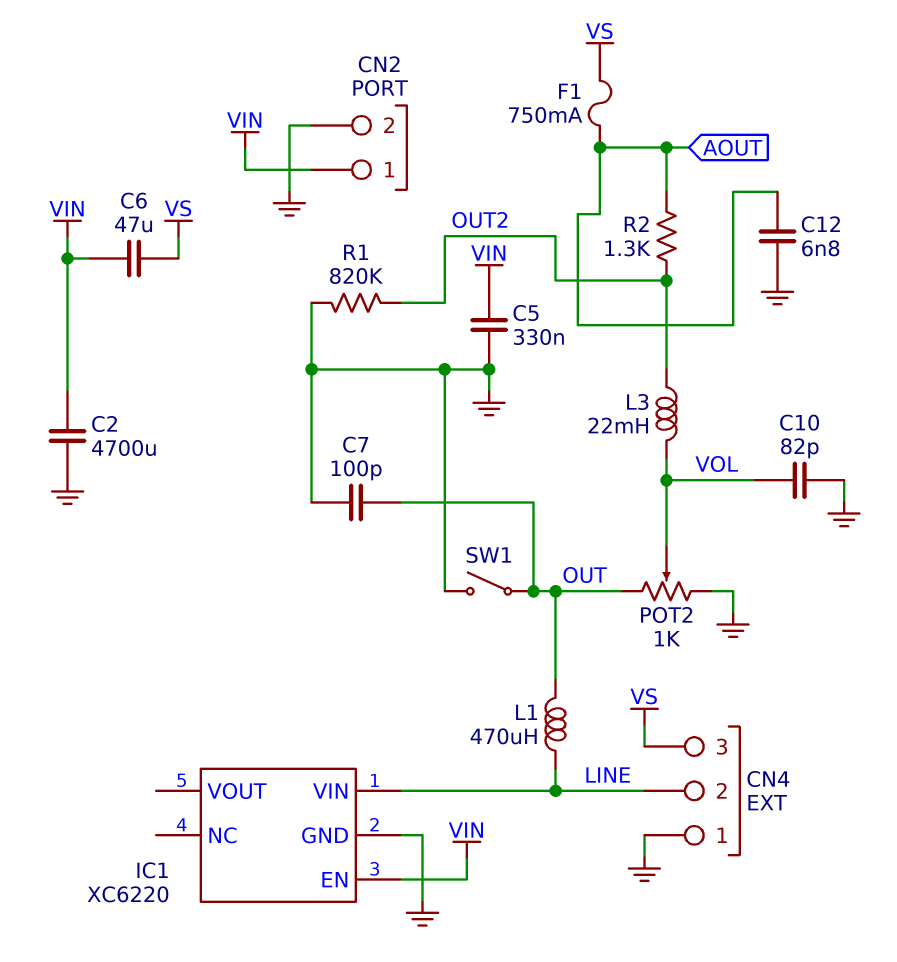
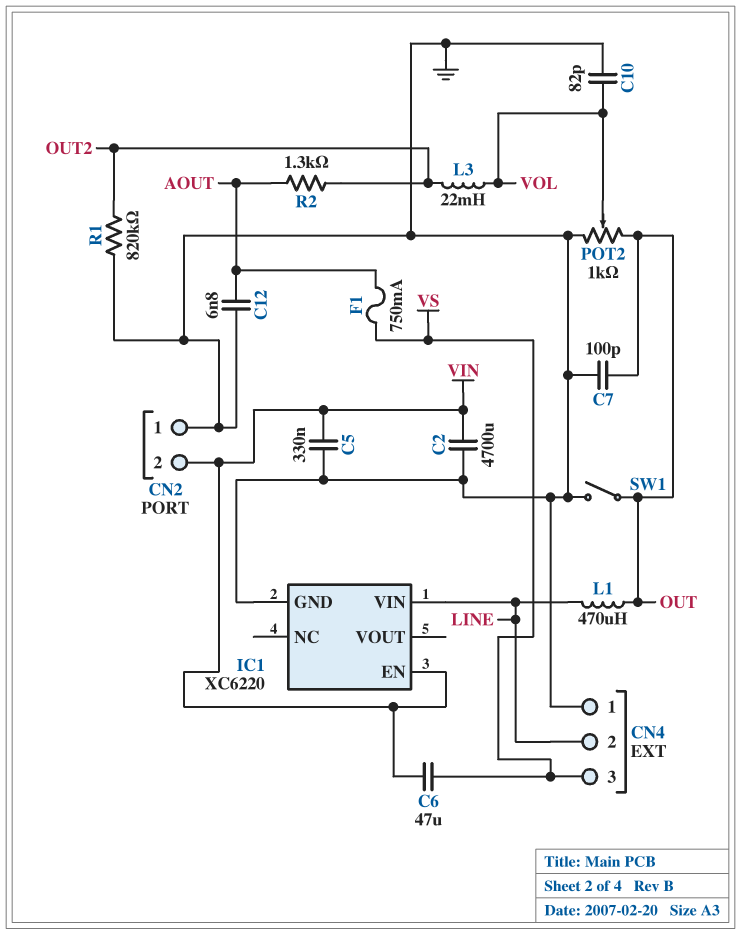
CN2 pin 1: VIN -> GND
CN2 pin 2: GND -> VIN

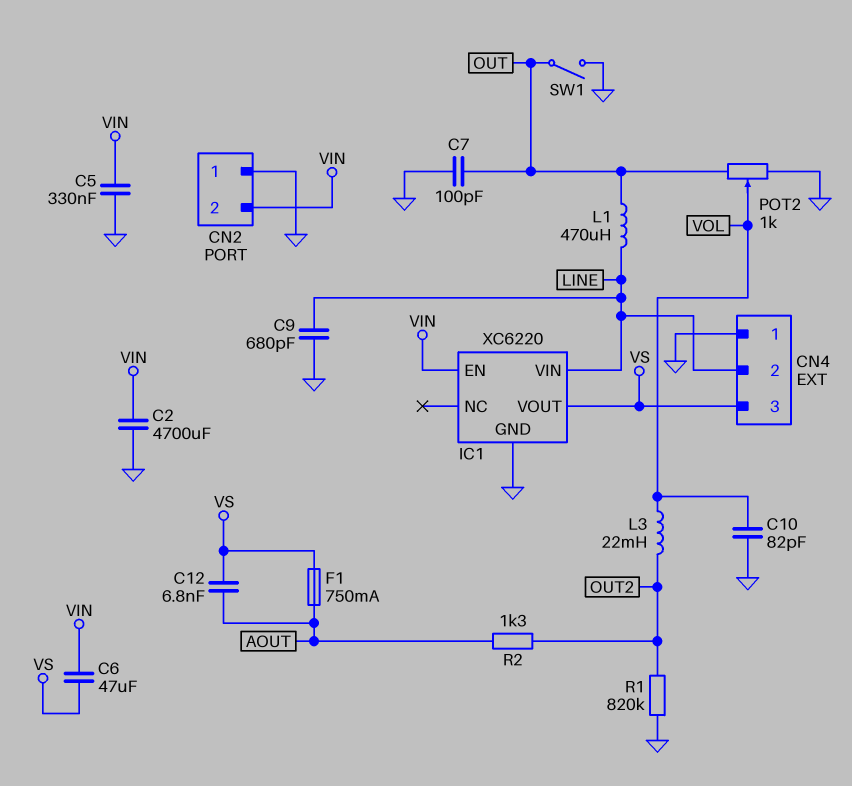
C9: none -> 680pF (GND, LINE)
C12: 6.8nF (AOUT, GND) -> 6.8nF (AOUT, VS)
IC1 pin VOUT: none -> VS

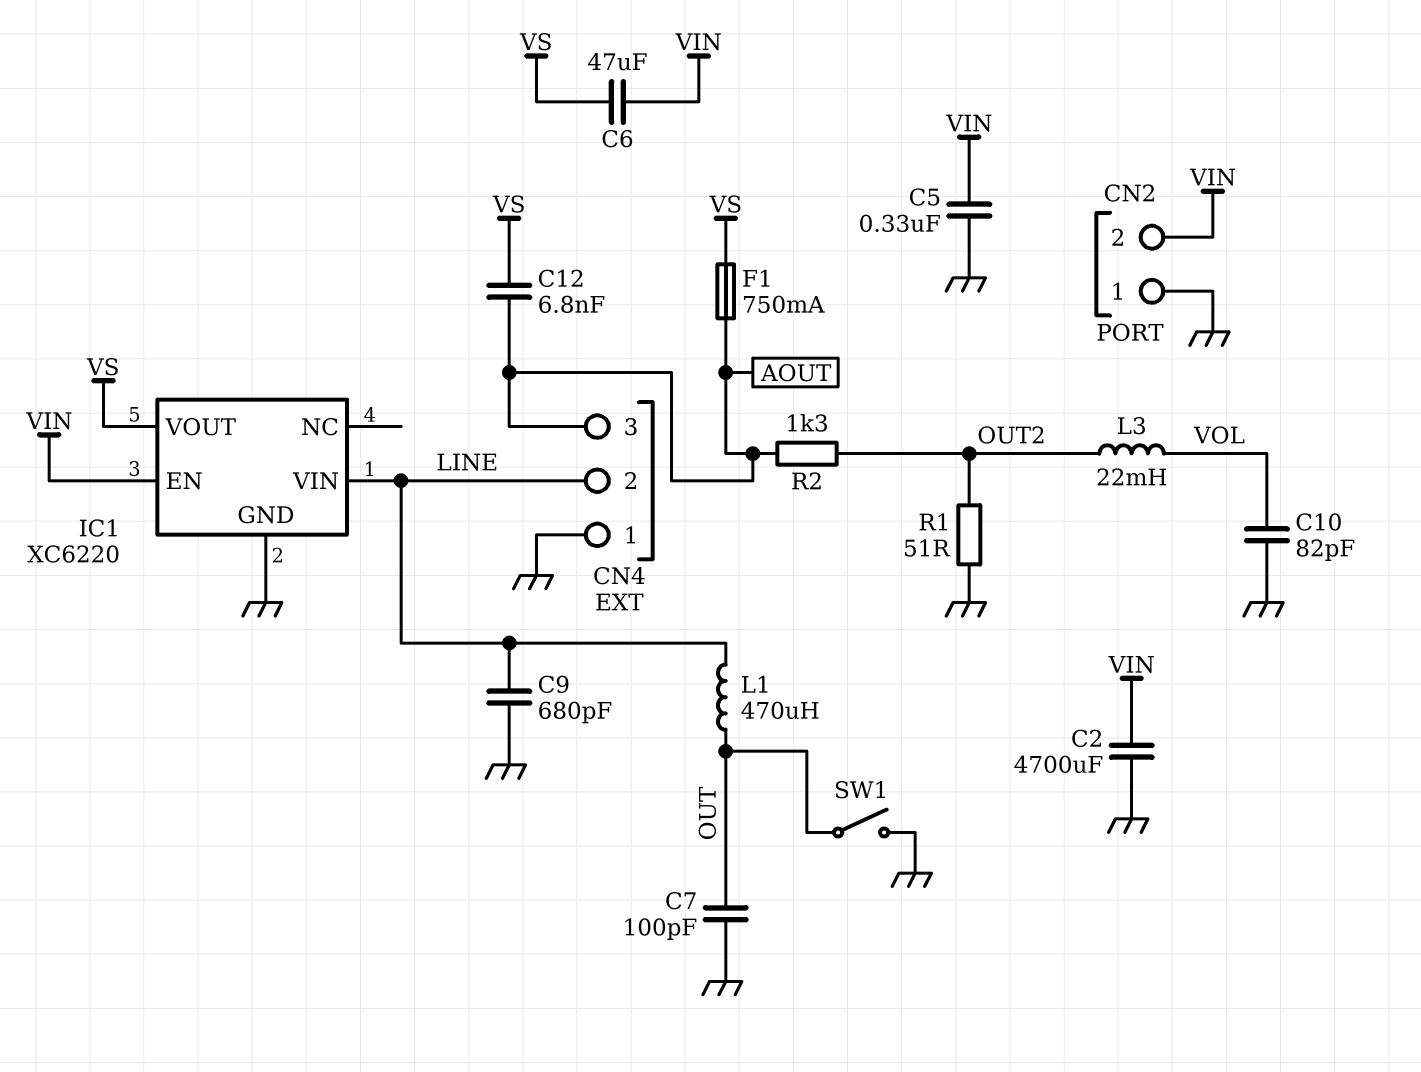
CN4 pin 3: VS -> AOUT
POT2: 1k (GND, OUT, wiper VOL) -> none
R1: 820k (GND, OUT2) -> 51 (GND, OUT2)

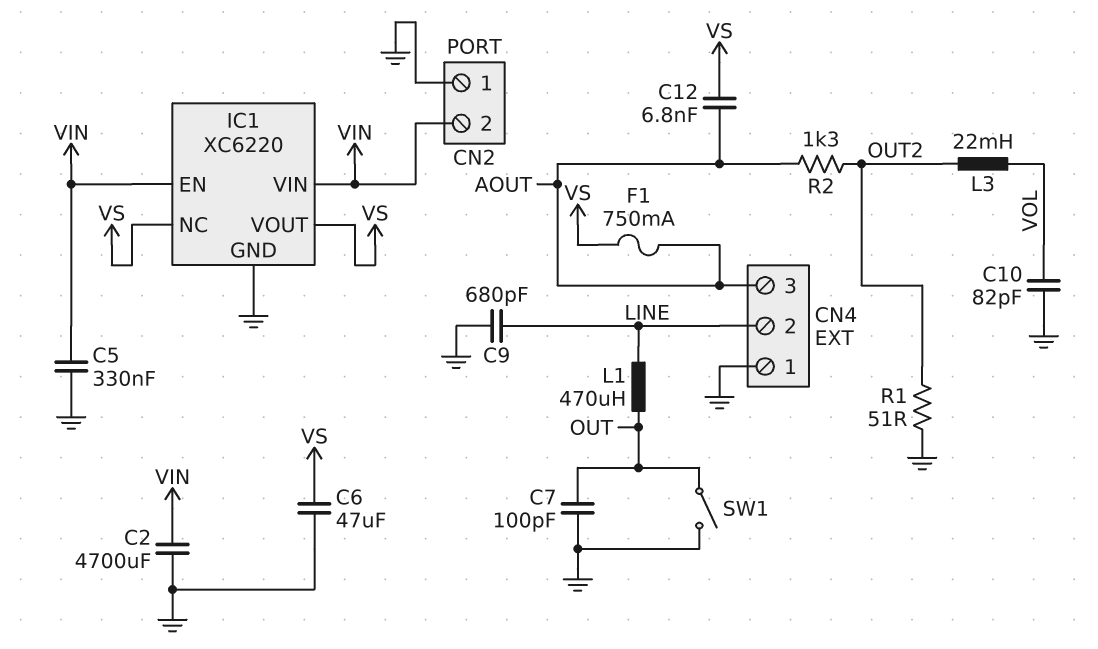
C6: 47uF (VIN, VS) -> 47uF (GND, VS)
IC1 pin NC: none -> VS
IC1 pin VIN: LINE -> VIN

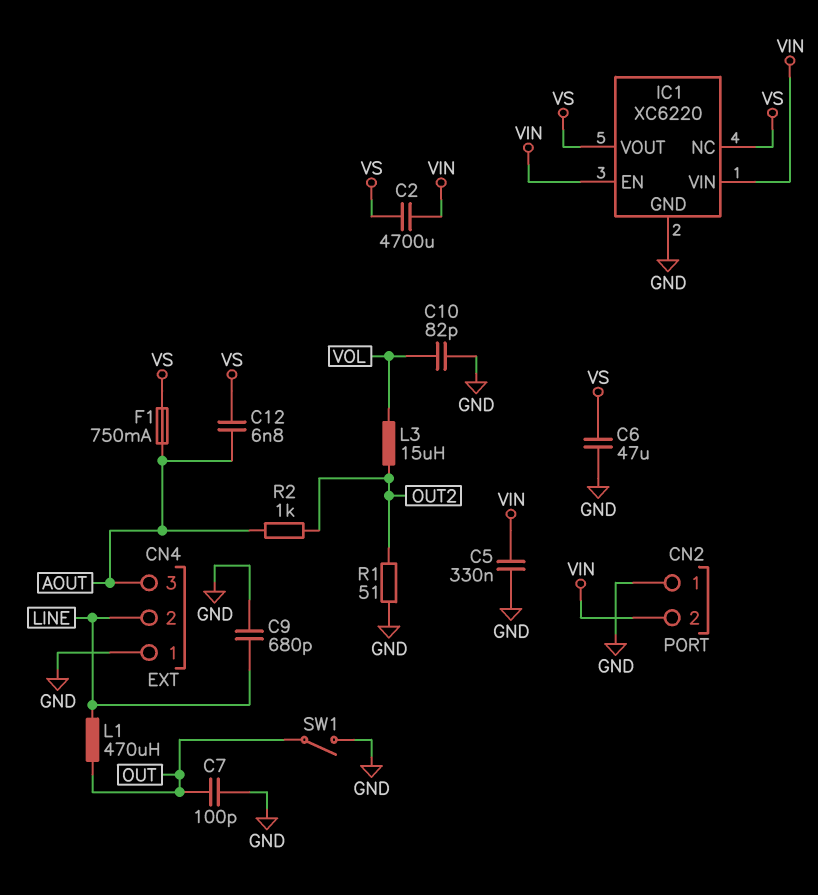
C2: 4700uF (GND, VIN) -> 4700uF (VIN, VS)
L3: 22mH (OUT2, VOL) -> 15uH (OUT2, VOL)
R2: 1.3k (AOUT, OUT2) -> 1k (AOUT, OUT2)

